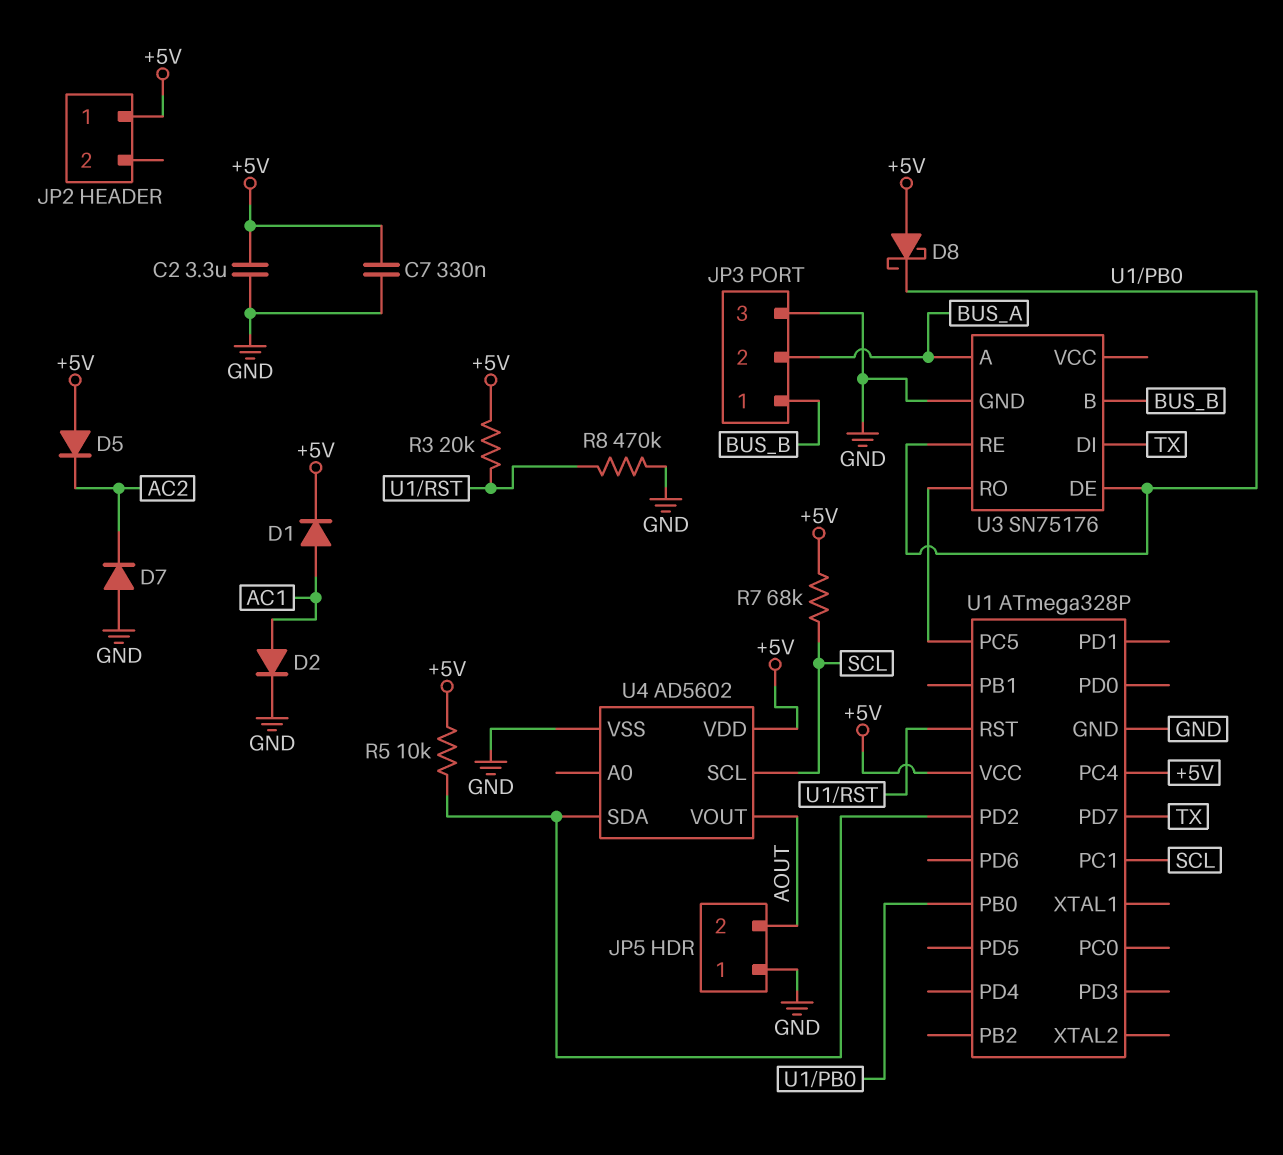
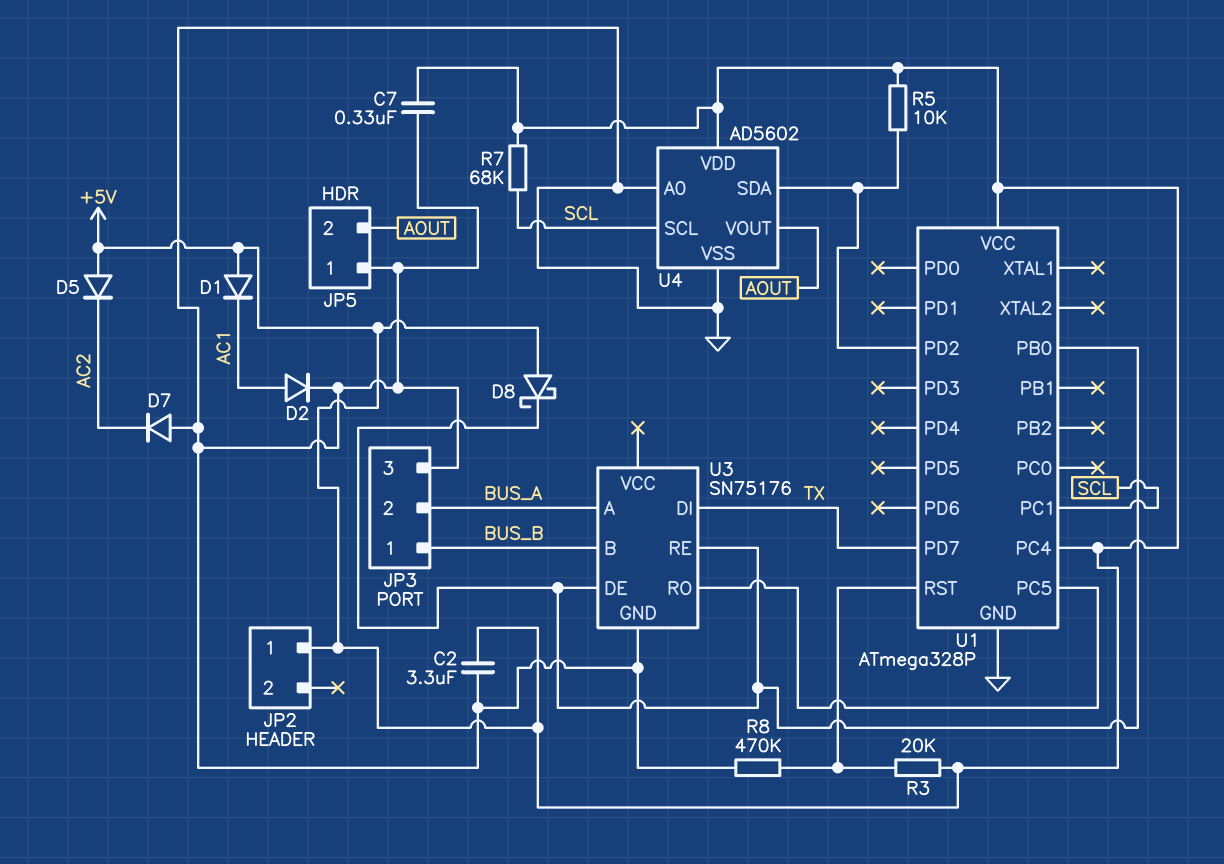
D1: diode (A AC1, K +5V) -> diode (A +5V, K AC1)
U4 pin A0: none -> GND

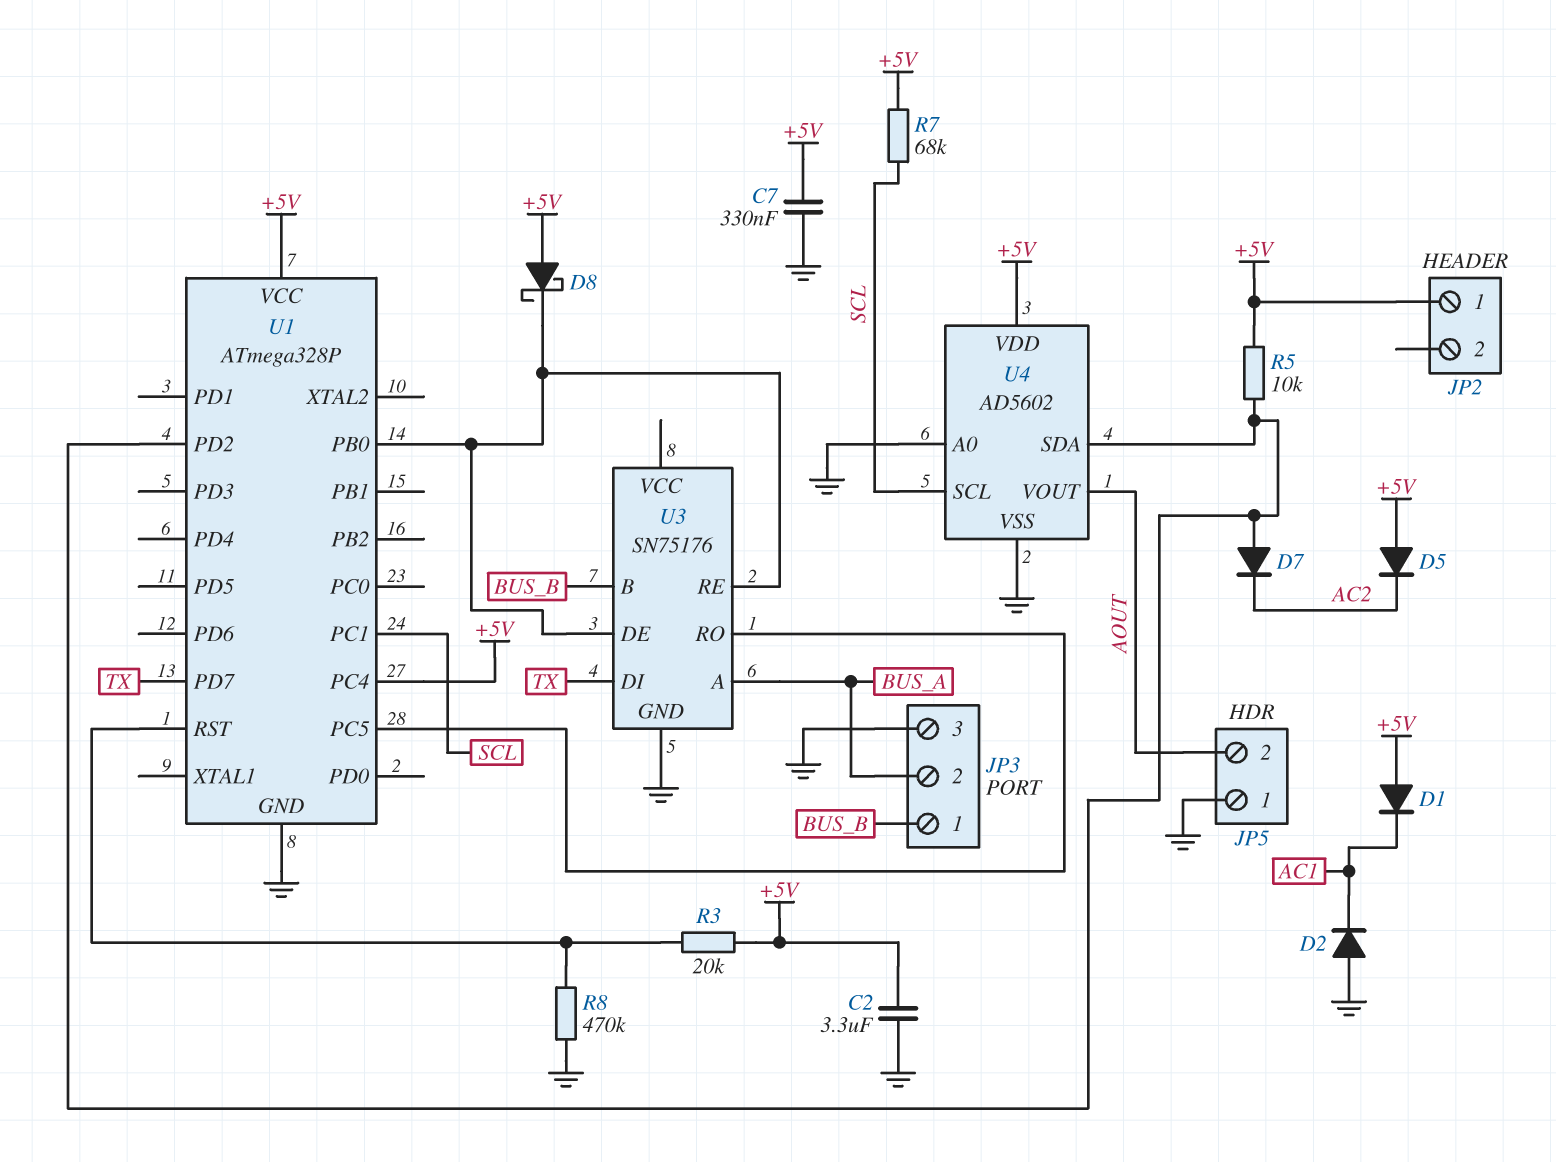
D2: diode (A AC1, K GND) -> diode (A GND, K AC1)
D7: diode (A GND, K AC2) -> diode (A U1/PD2, K AC2)

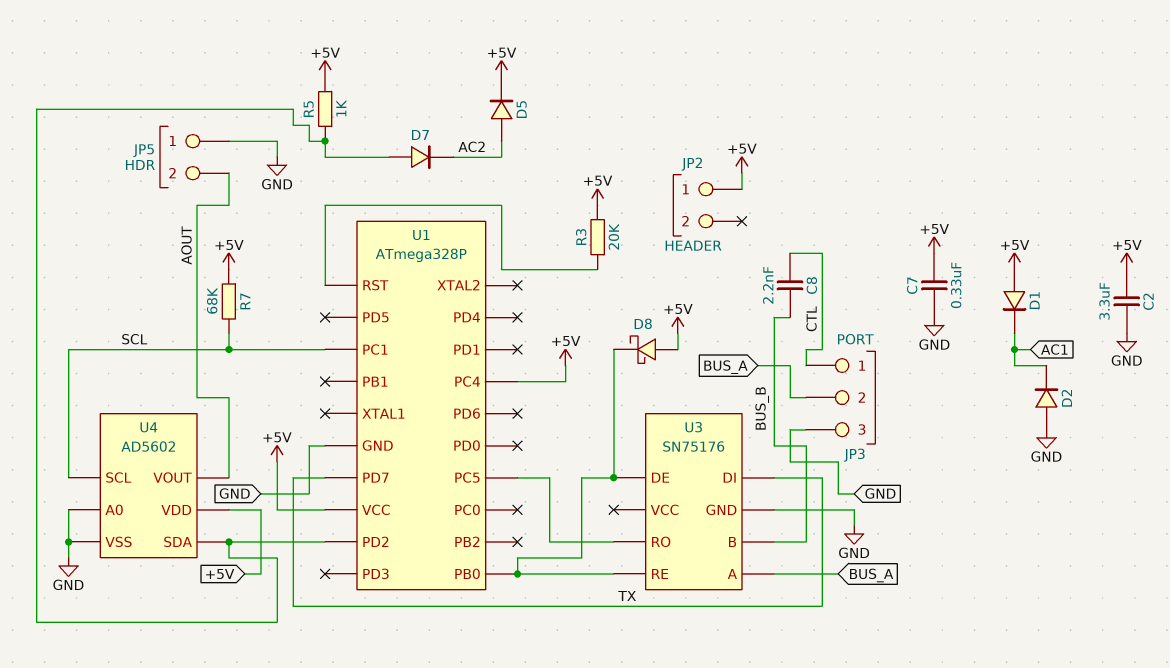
C8: none -> 2.2nF (BUS_B, CTL)
D5: diode (A +5V, K AC2) -> diode (A AC2, K +5V)
JP3 pin 1: BUS_B -> CTL
R5: 10k (+5V, U1/PD2) -> 1k (+5V, U1/PD2)
R8: 470k (GND, U1/RST) -> none

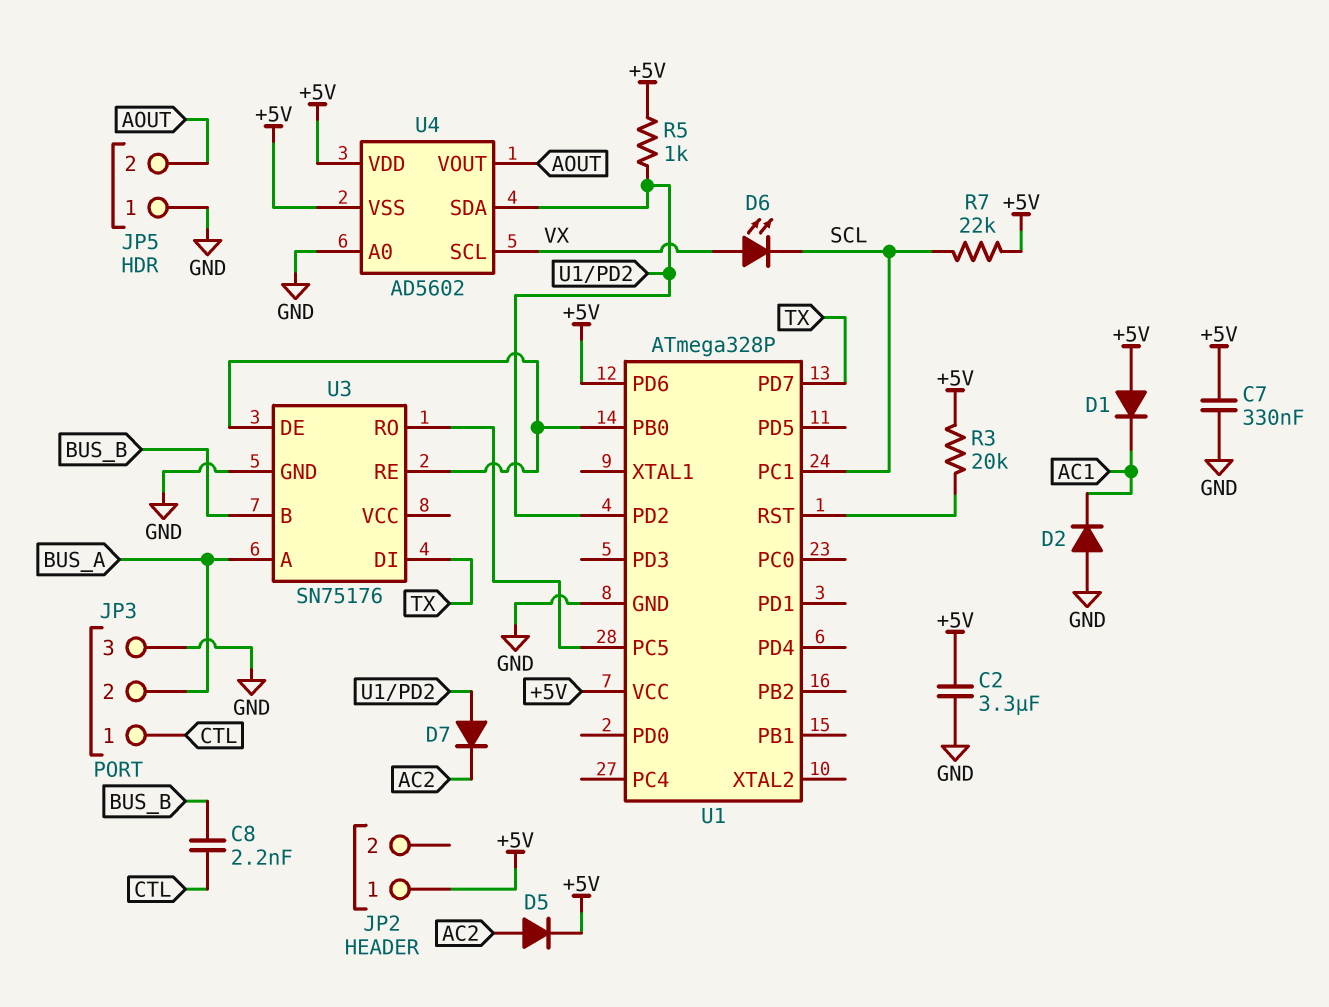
D6: none -> LED (A VX, K SCL)
D8: schottky (A +5V, K U1/PB0) -> none
R7: 68k (+5V, SCL) -> 22k (+5V, SCL)
U1 pin PC4: +5V -> none
U1 pin PD6: none -> +5V
U4 pin SCL: SCL -> VX
U4 pin VSS: GND -> +5V

